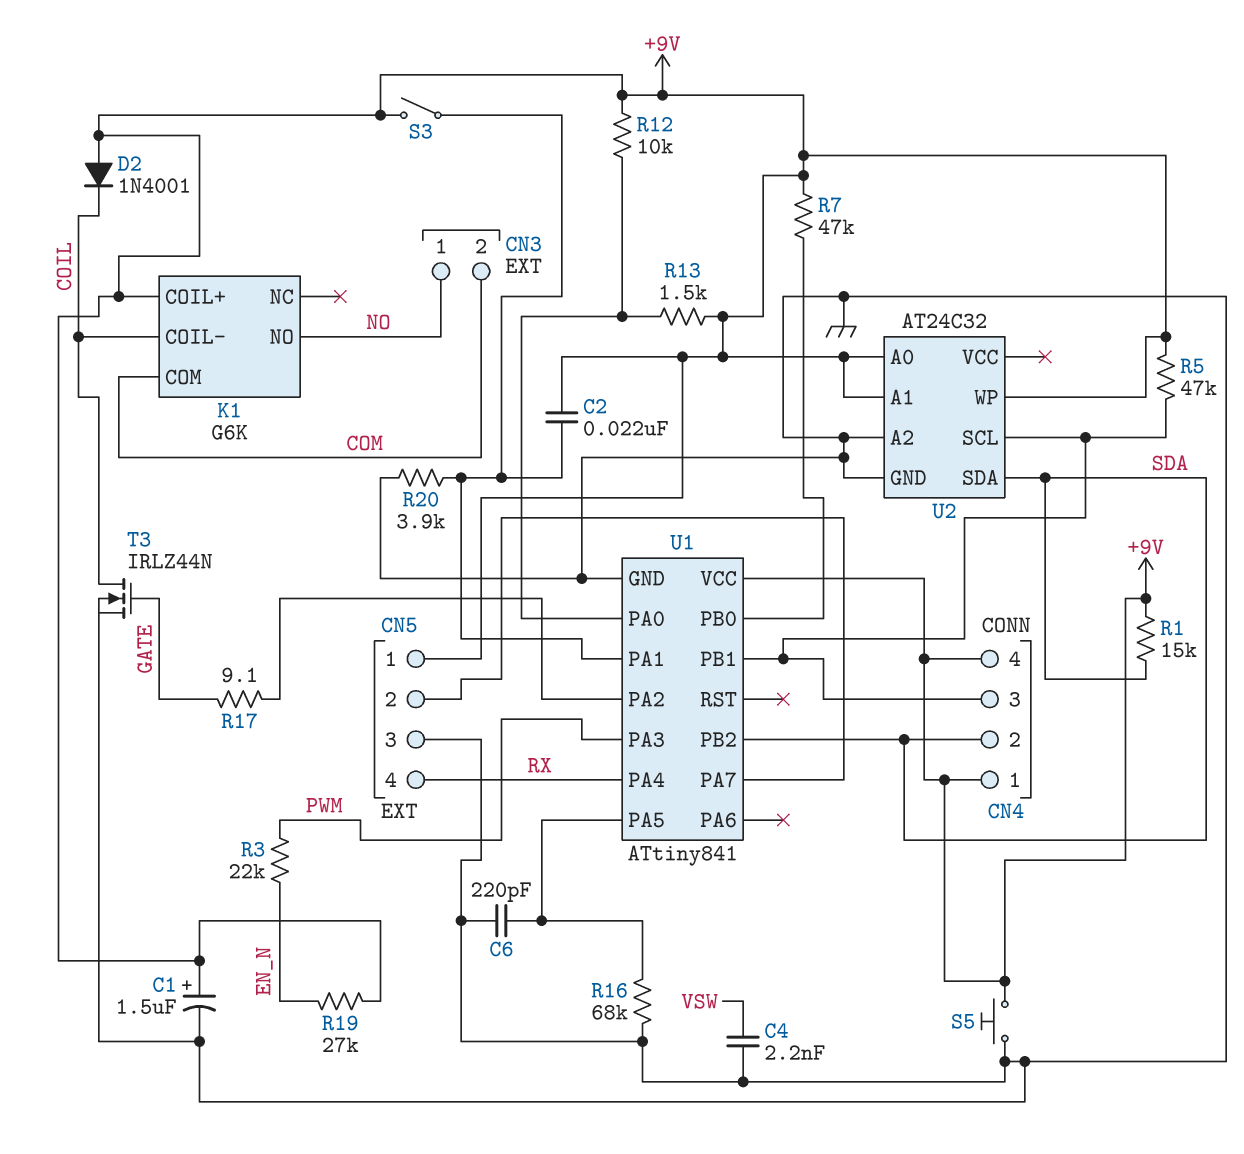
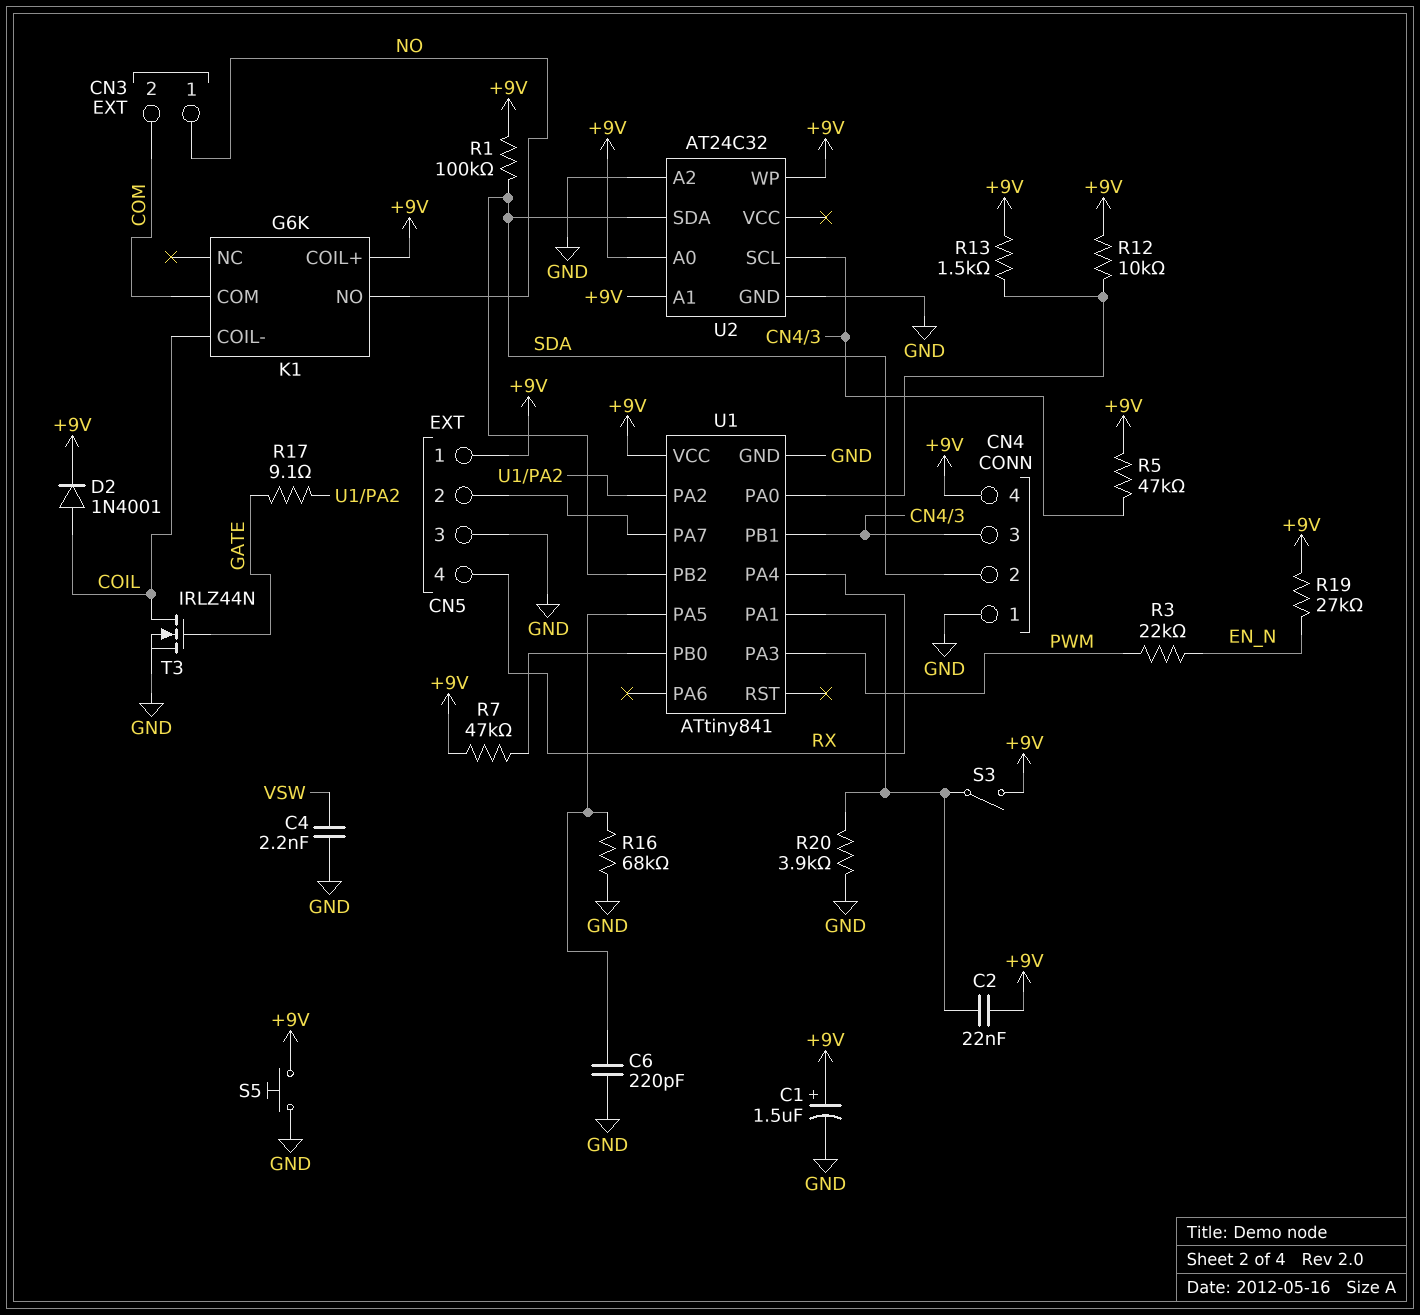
CN4 pin 1: +9V -> GND
D2: diode 1N4001 (A +9V, K COIL) -> diode 1N4001 (A COIL, K +9V)
R1: 15k (+9V, SDA) -> 100k (+9V, SDA)

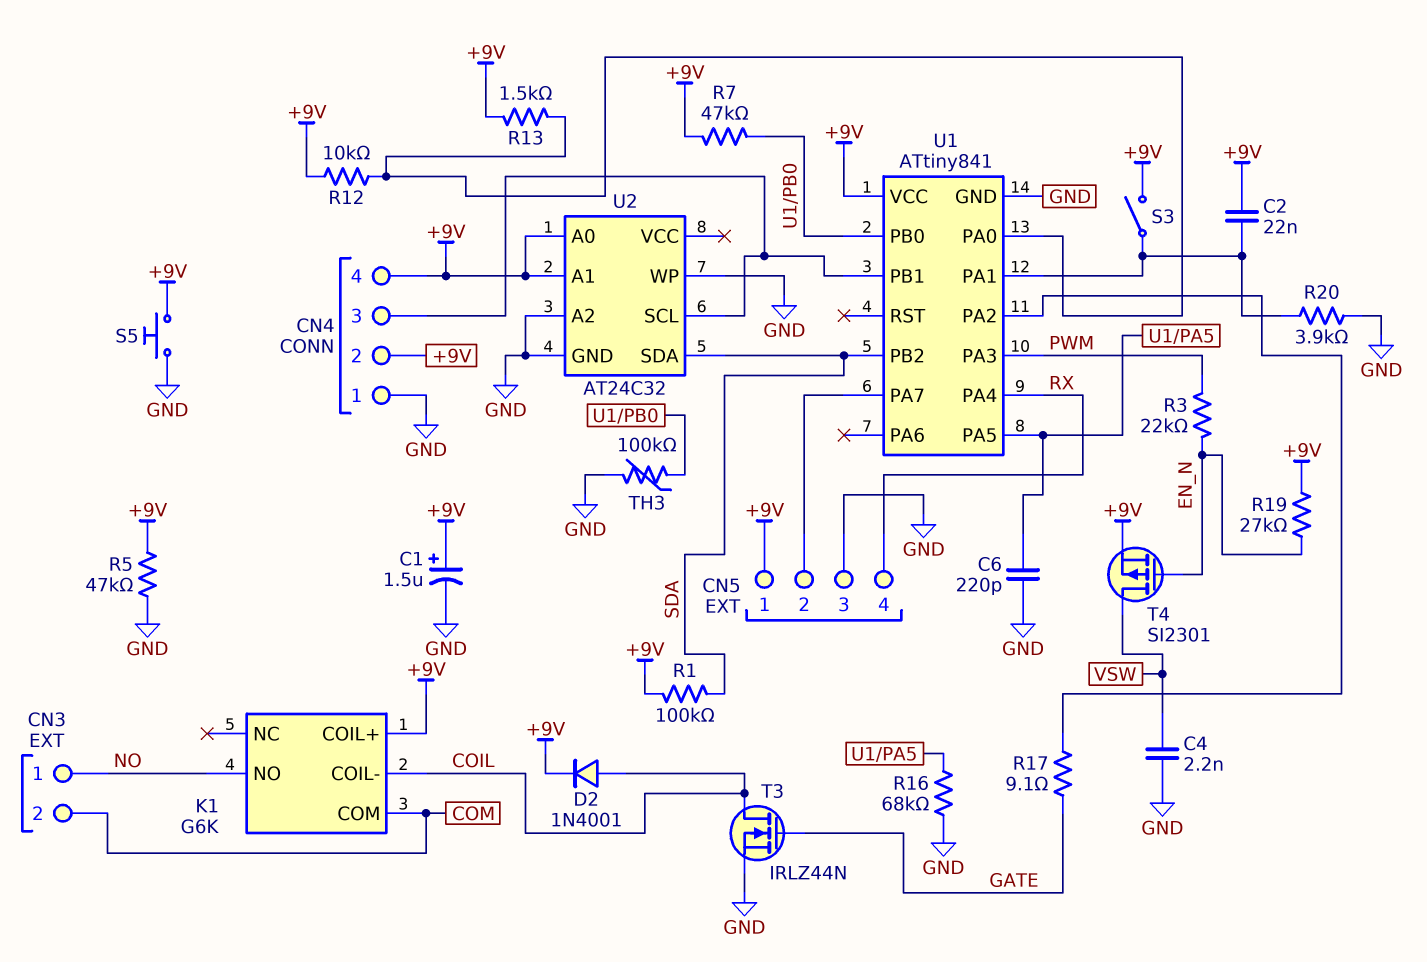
CN4 pin 2: SDA -> +9V
R5: 47k (+9V, CN4/3) -> 47k (+9V, GND)
T4: none -> PMOS SI2301 (G EN_N, D VSW, S +9V)
TH3: none -> 100k (GND, U1/PB0)
U2 pin WP: +9V -> GND

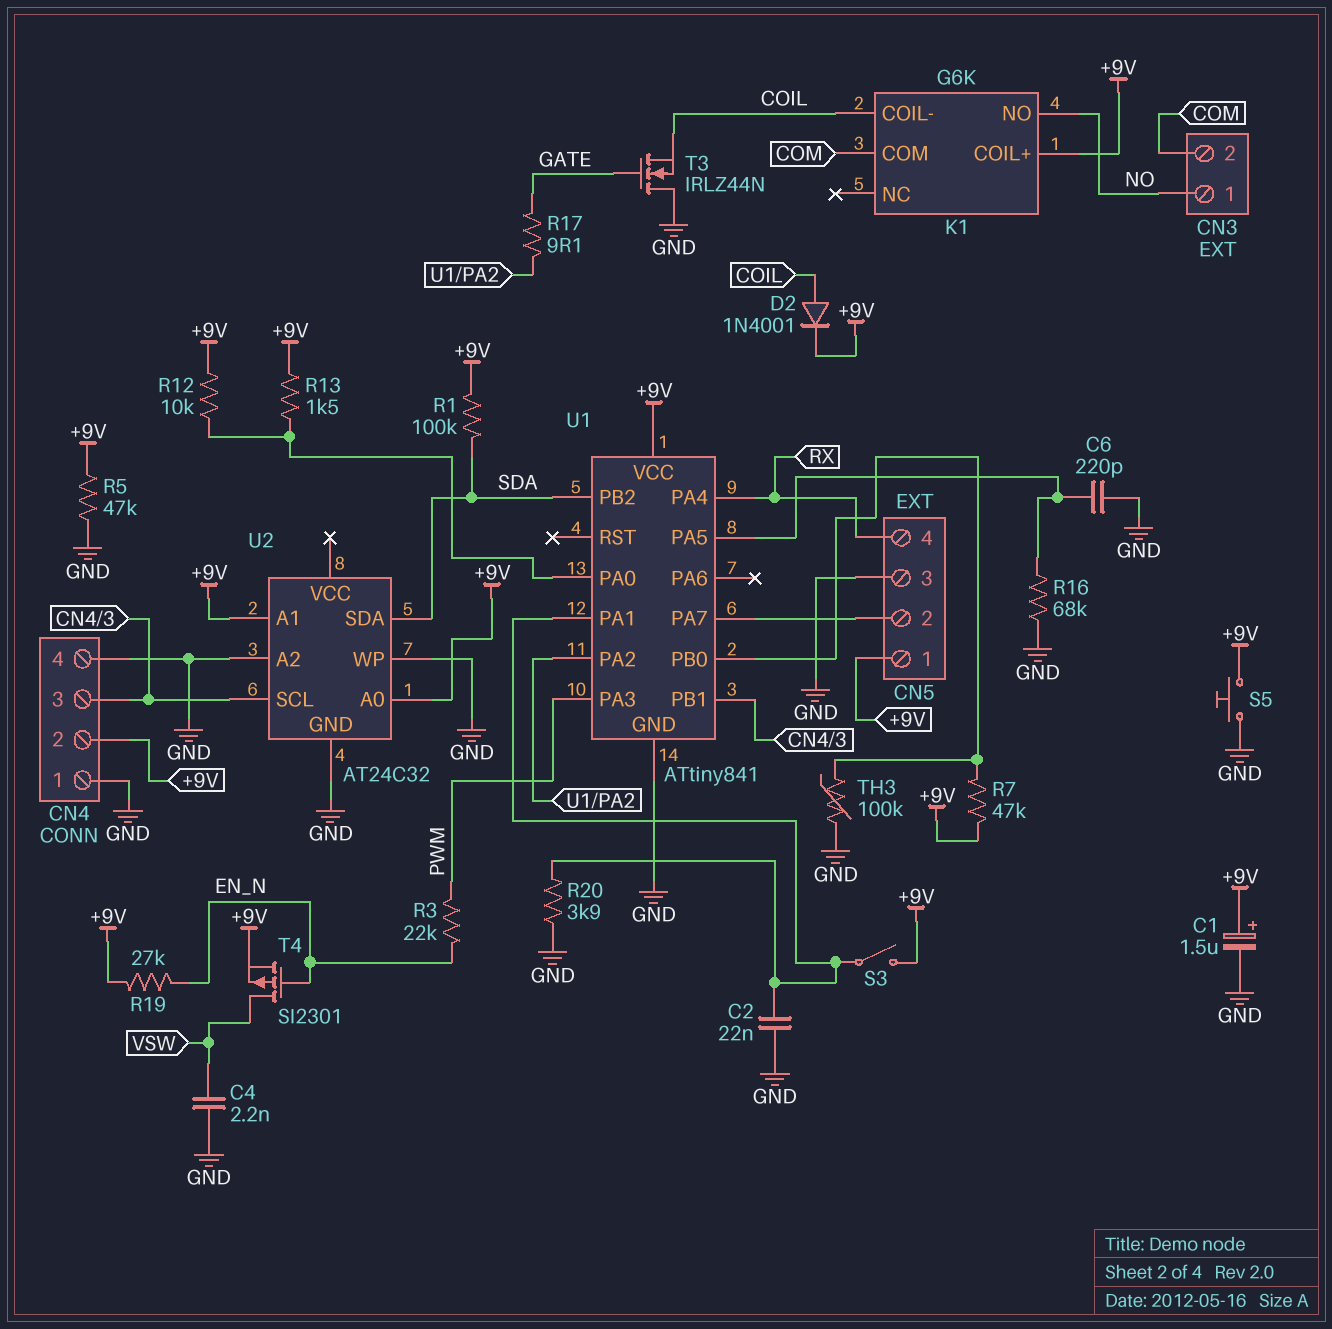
C2: 22nF (+9V, U1/PA1) -> 22nF (GND, U1/PA1)
CN4 pin 4: +9V -> GND
T3: NMOS IRLZ44N (G GATE, D COIL, S GND) -> NMOS IRLZ44N (G GATE, D GND, S COIL)

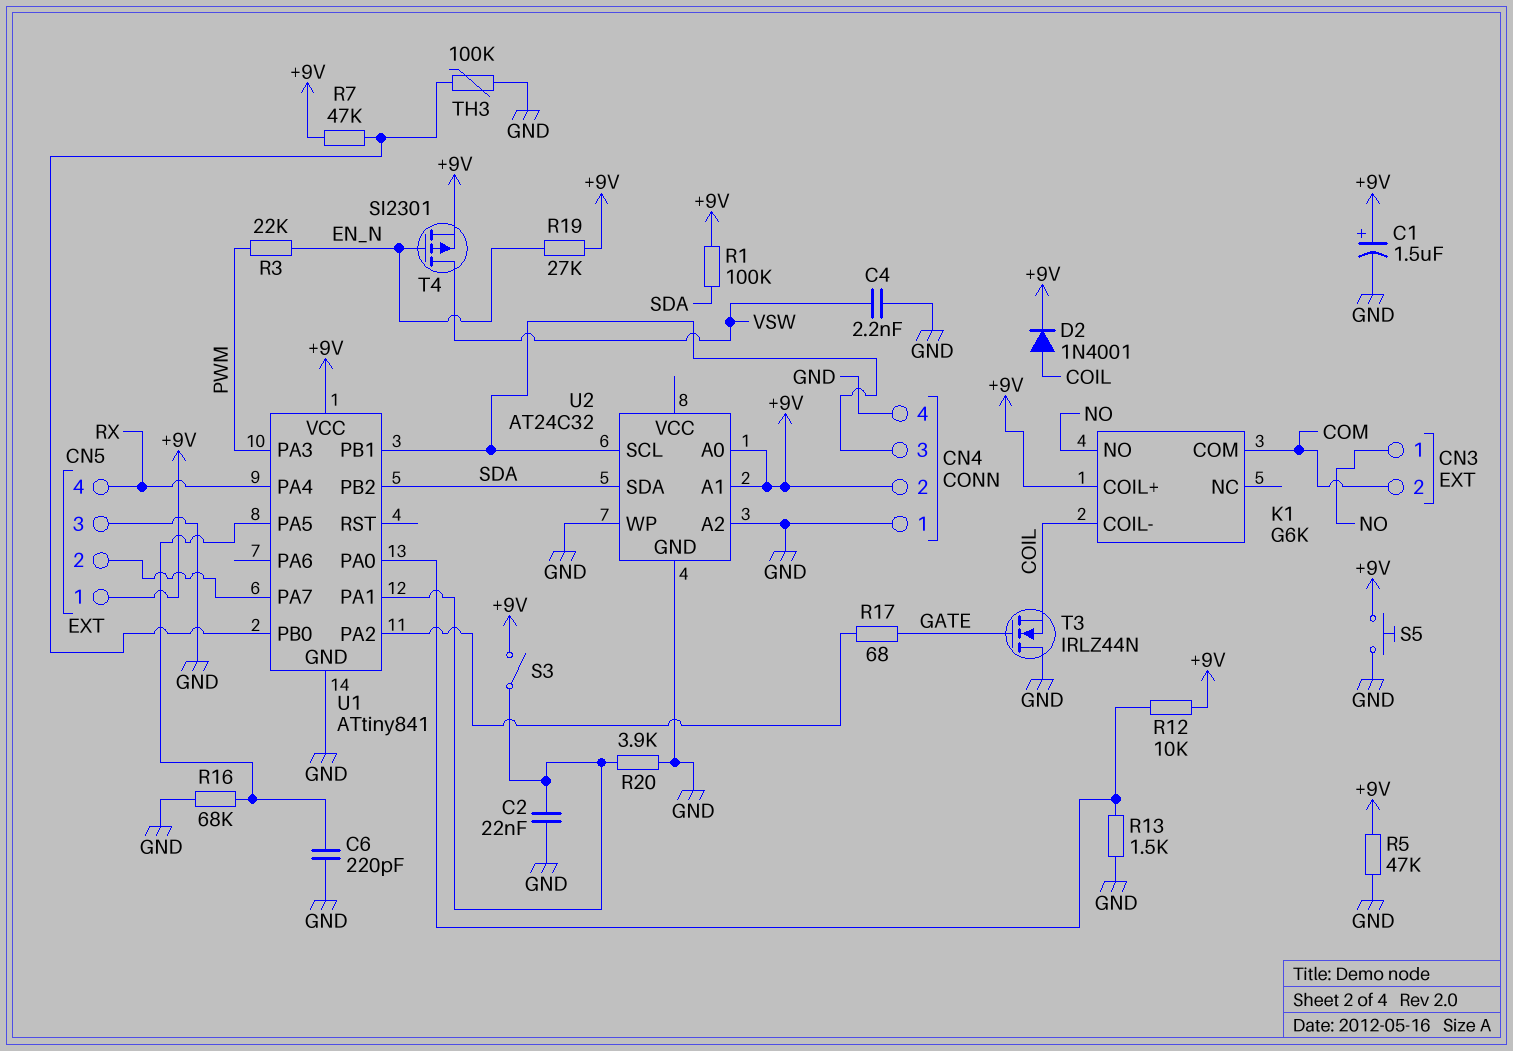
R13: 1.5k (+9V, U1/PA0) -> 1.5k (GND, U1/PA0)
R17: 9.1 (GATE, U1/PA2) -> 68 (GATE, U1/PA2)

